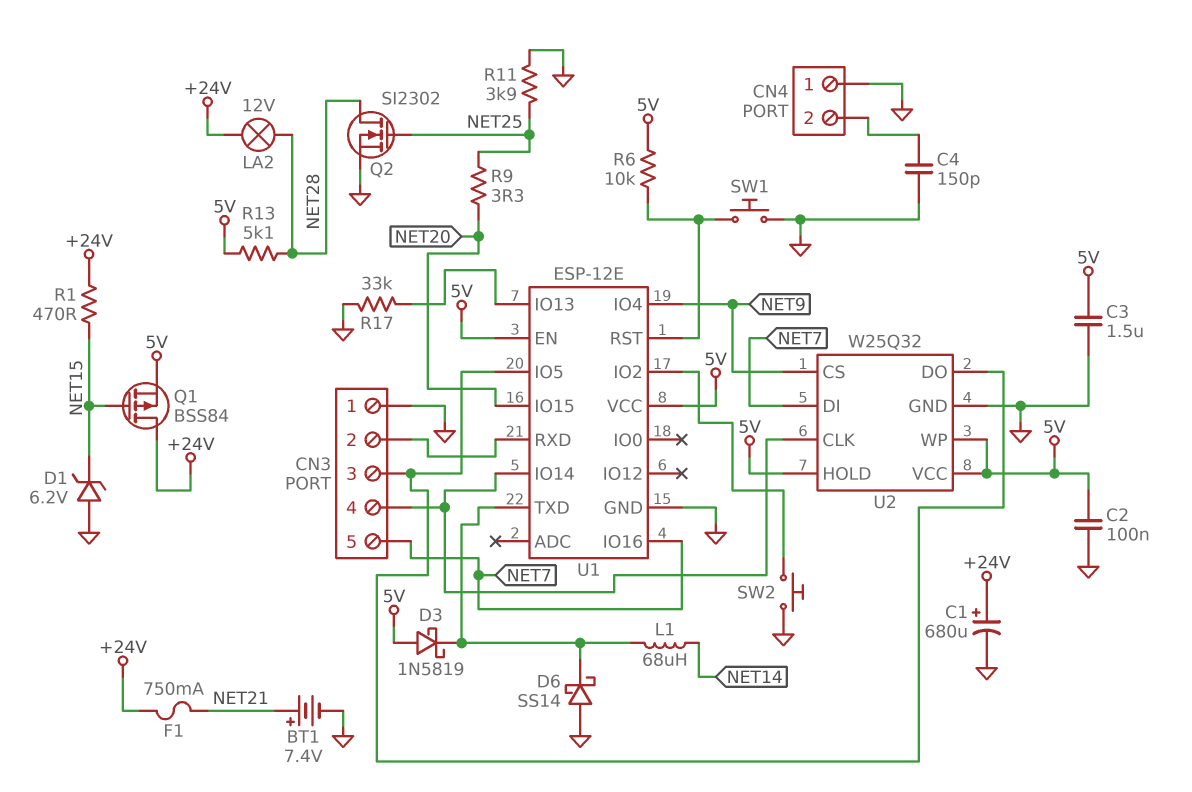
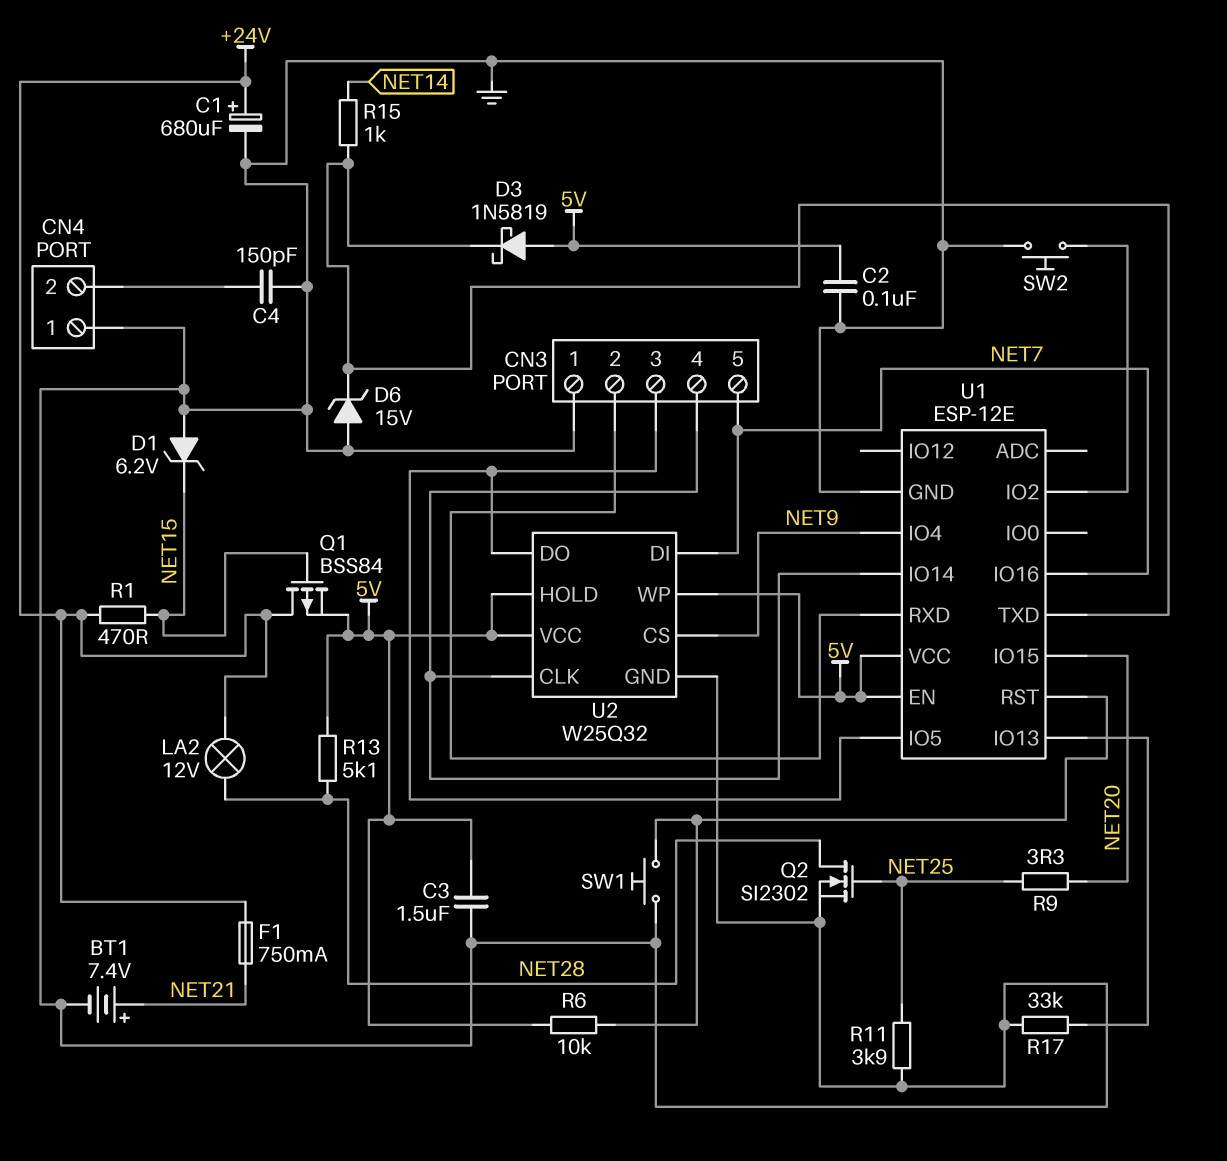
D6: schottky SS14 (A GND, K U1/TXD) -> zener 15V (A GND, K U1/TXD)
L1: 68uH (NET14, U1/TXD) -> none
R15: none -> 1k (NET14, U1/TXD)

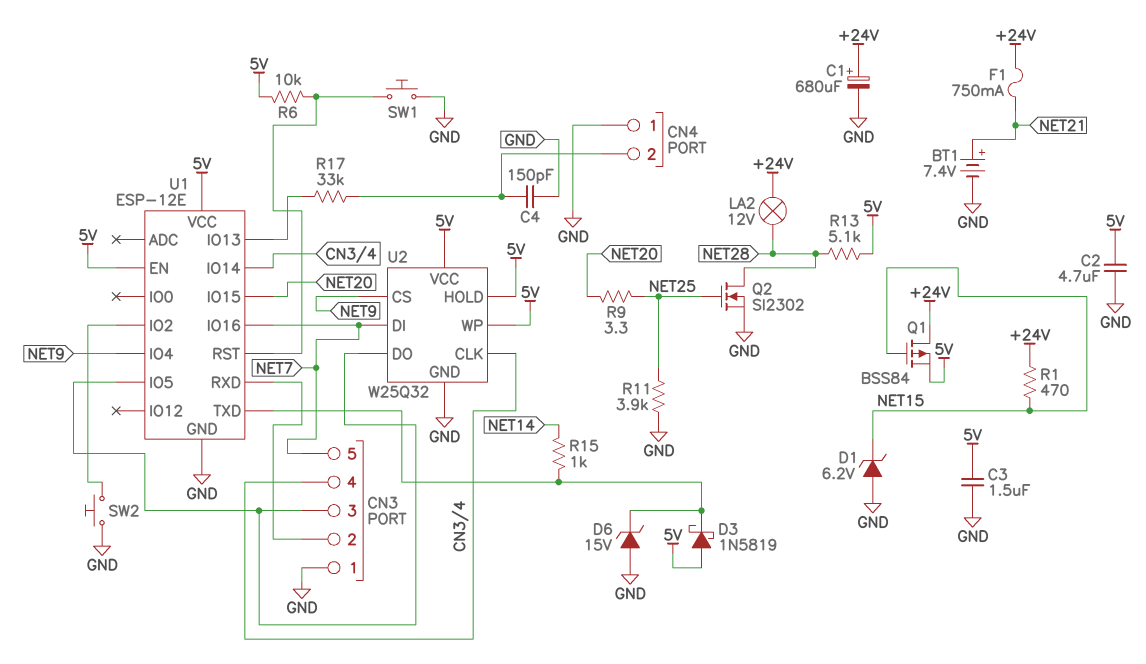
C2: 100nF (5V, GND) -> 4.7uF (5V, GND)
R17: 33k (GND, U1/IO13) -> 33k (CN4/2, U1/IO13)

